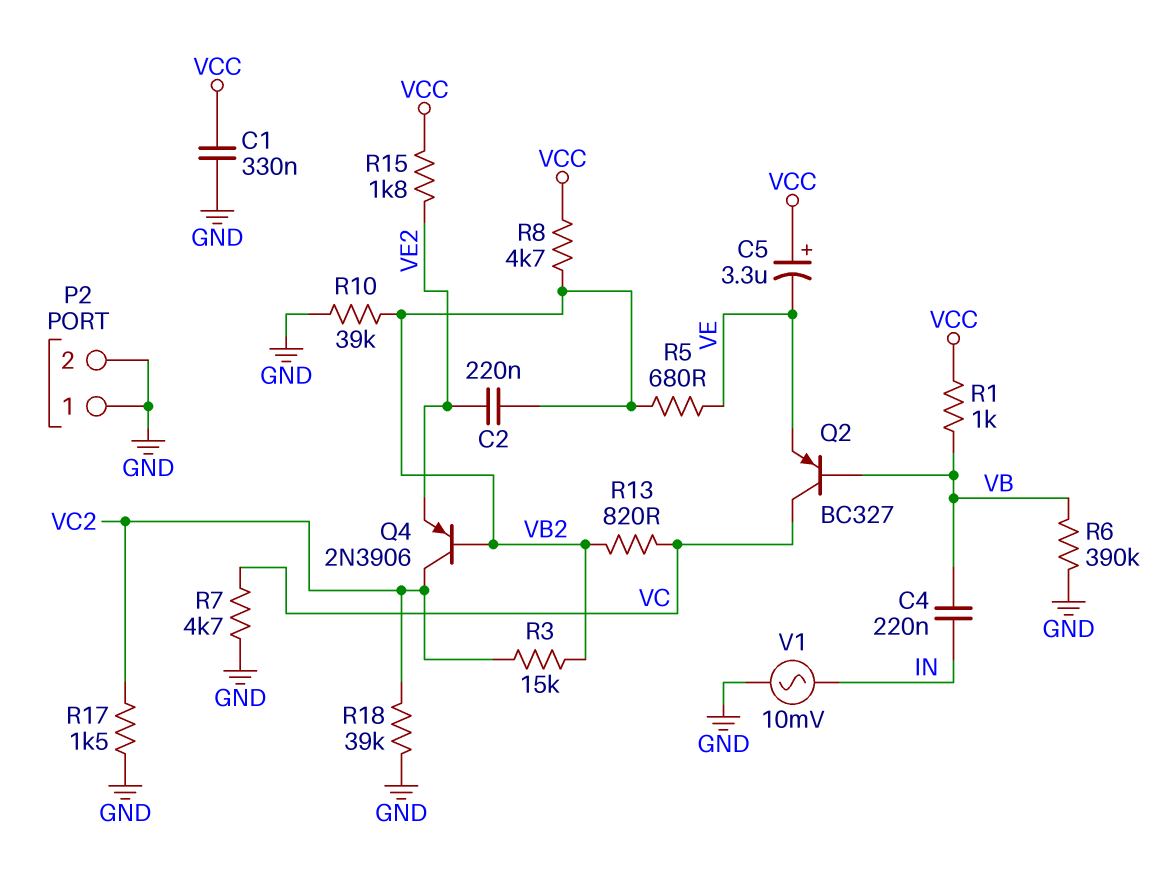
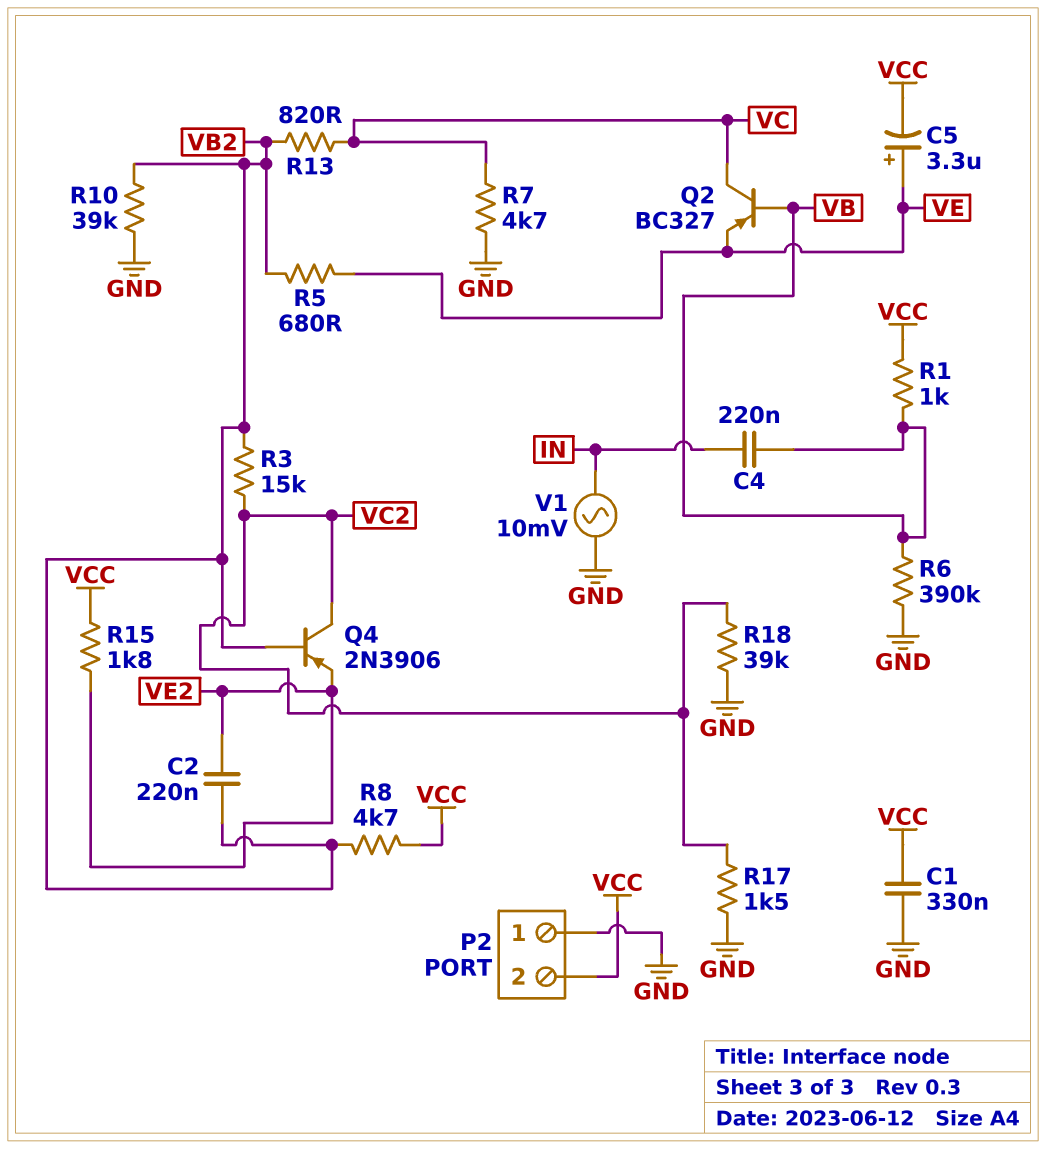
C5: 3.3uF (plus VCC, minus VE) -> 3.3uF (plus VE, minus VCC)
P2 pin 2: GND -> VCC

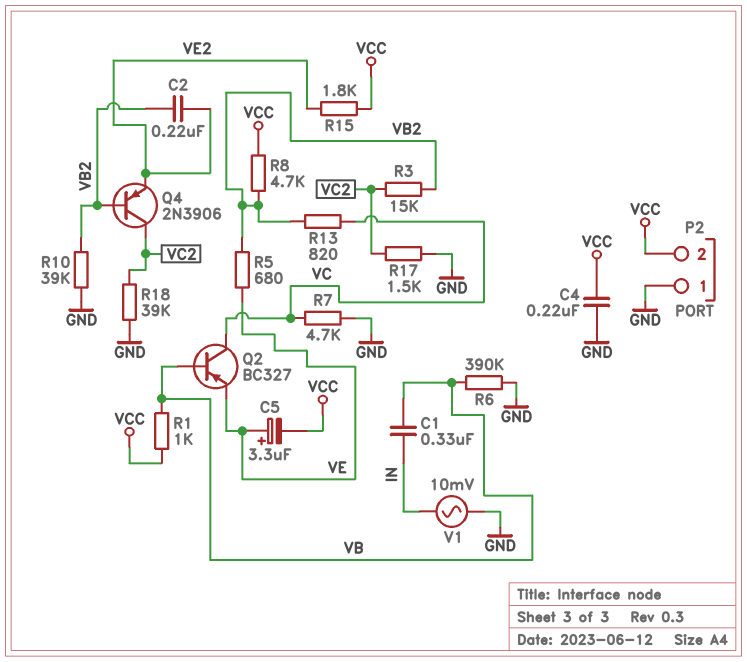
C1: 330nF (GND, VCC) -> 330nF (IN, VB)
C4: 220nF (IN, VB) -> 220nF (GND, VCC)

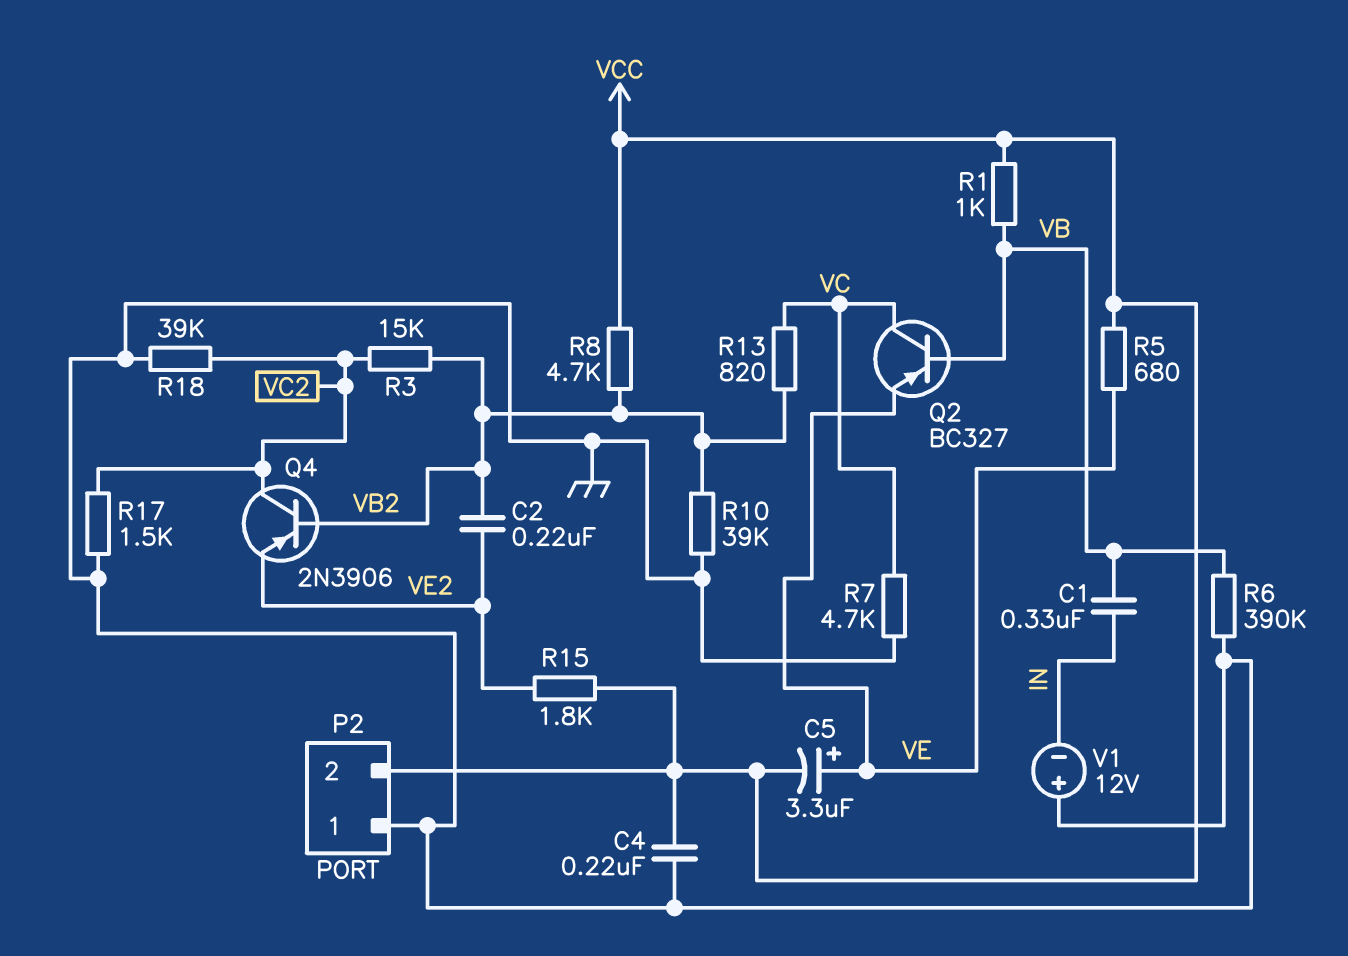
R5: 680 (VB2, VE) -> 680 (VCC, VE)
V1: AC 10mV (GND, IN) -> 12V (plus GND, minus IN)

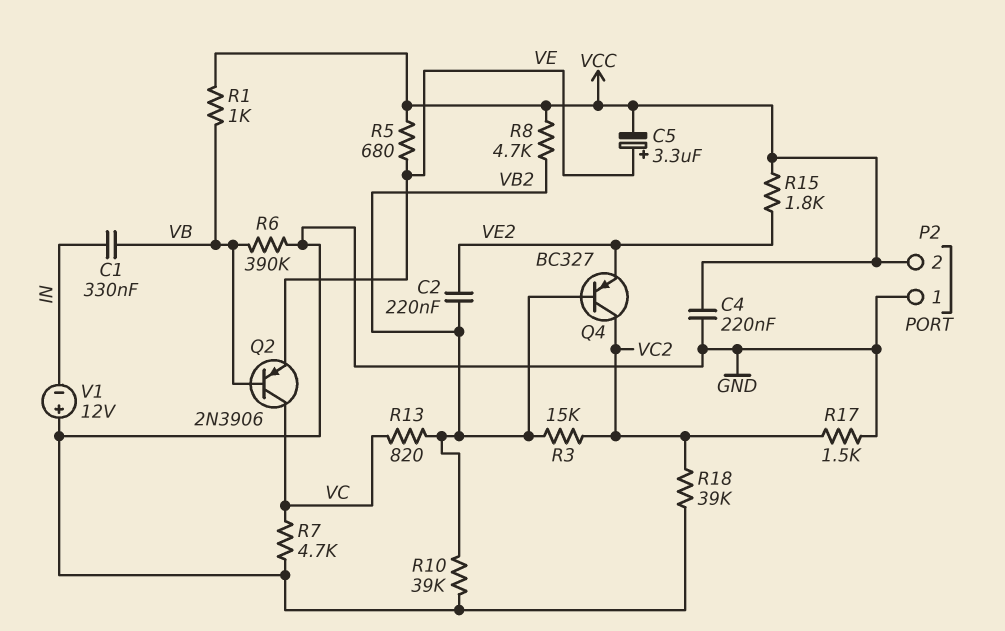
Q2: PNP BC327 (B VB, C VC, E VE) -> PNP 2N3906 (B VB, C VC, E VE)
Q4: PNP 2N3906 (B VB2, C VC2, E VE2) -> PNP BC327 (B VB2, C VC2, E VE2)

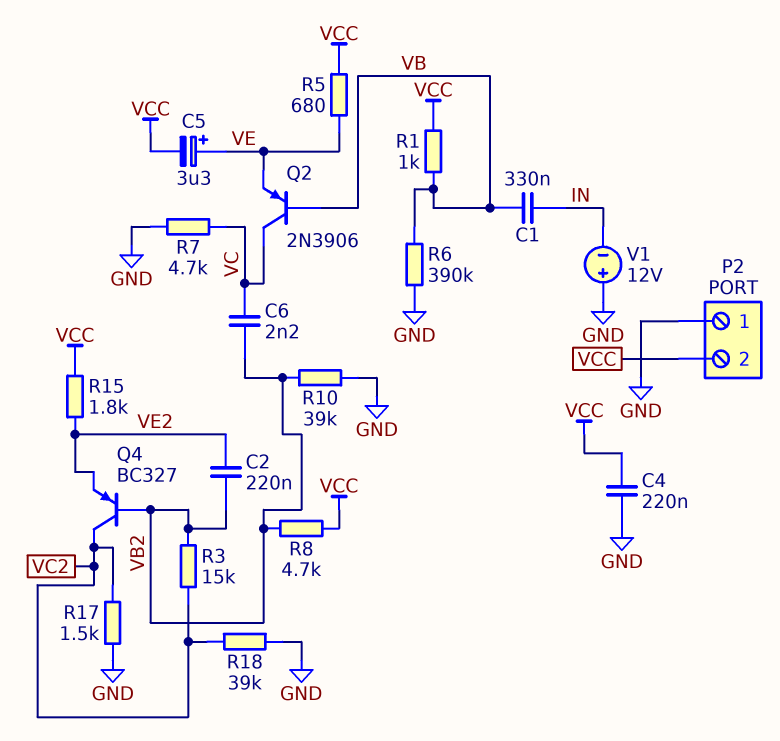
C6: none -> 2.2nF (VB2, VC)
R13: 820 (VB2, VC) -> none

